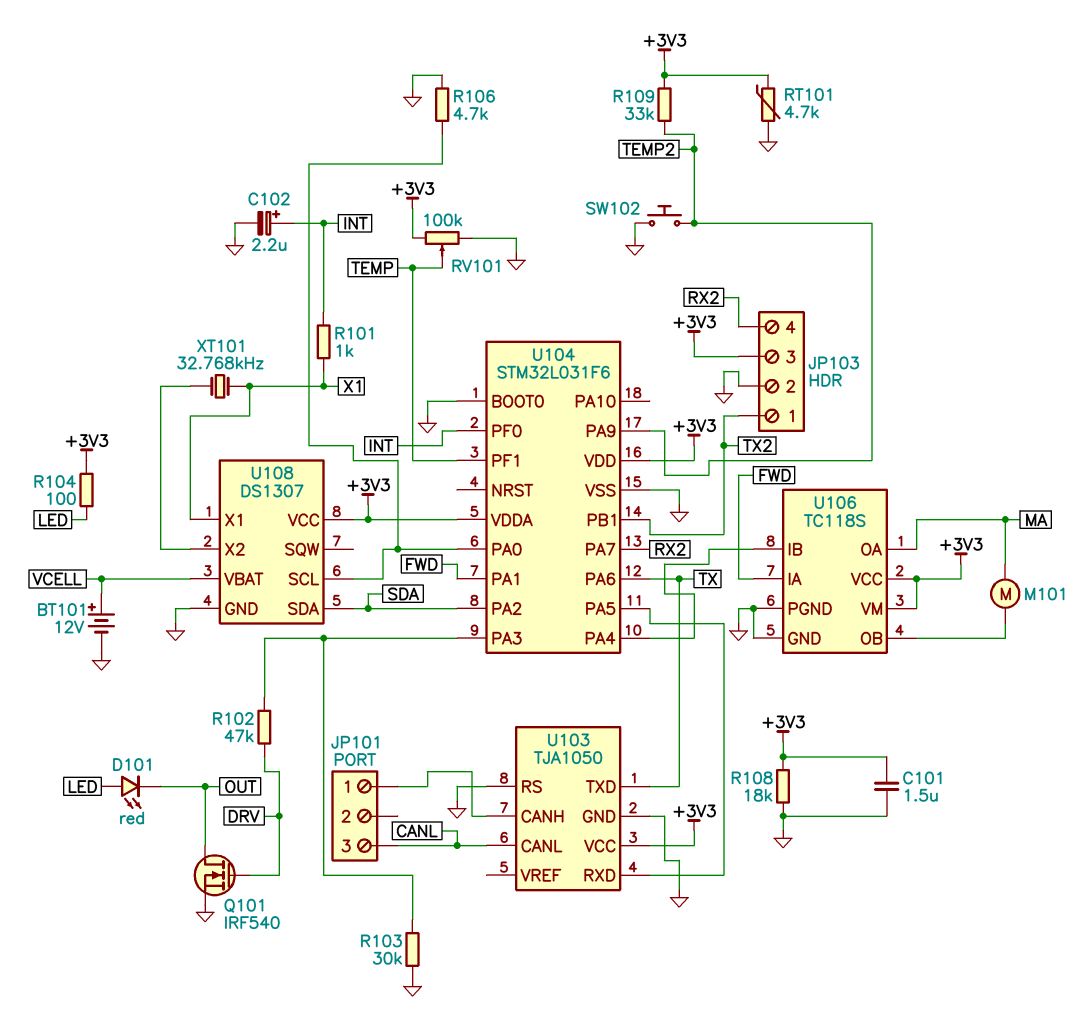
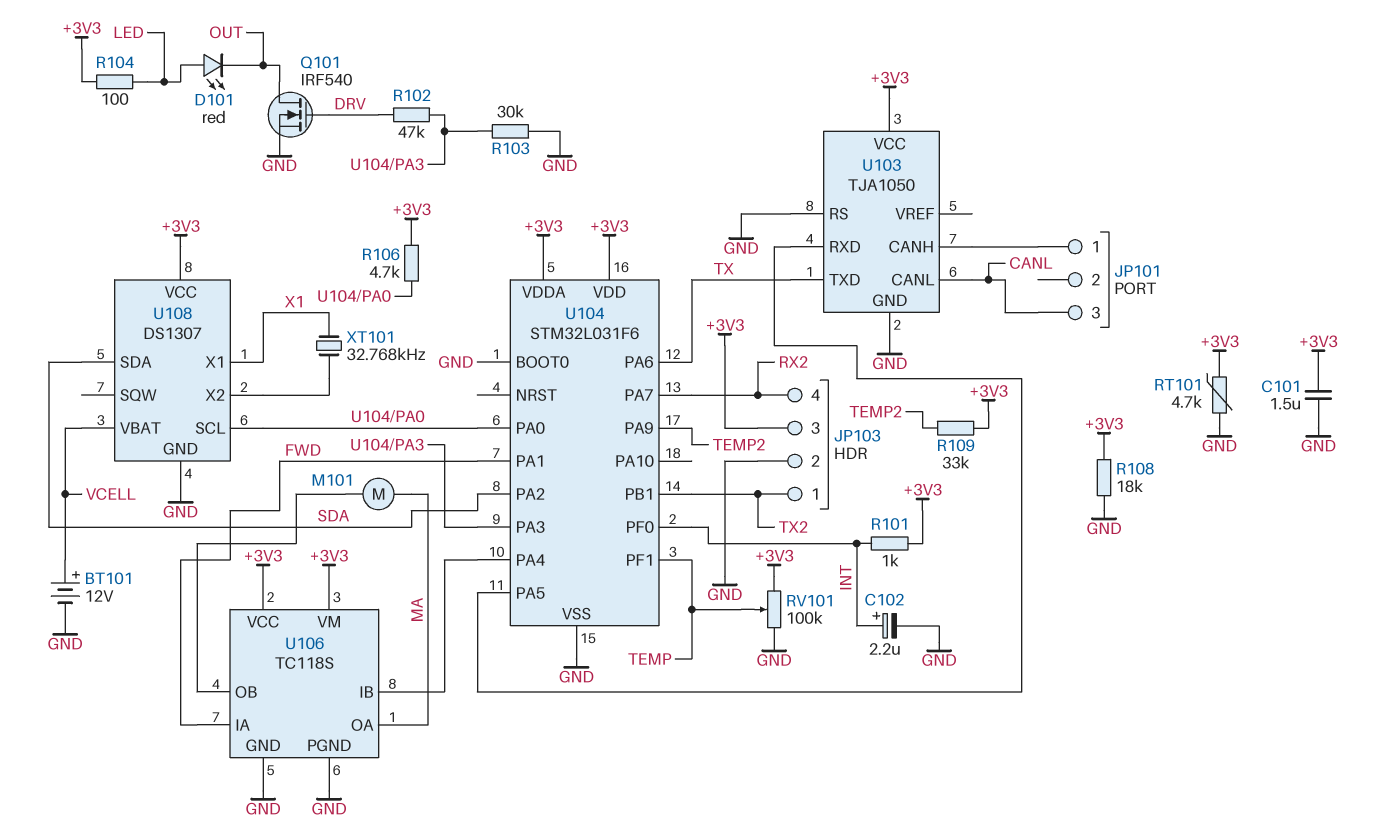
R101: 1k (INT, X1) -> 1k (+3V3, INT)
R106: 4.7k (GND, U104/PA0) -> 4.7k (+3V3, U104/PA0)
SW102: button (GND, TEMP2) -> none

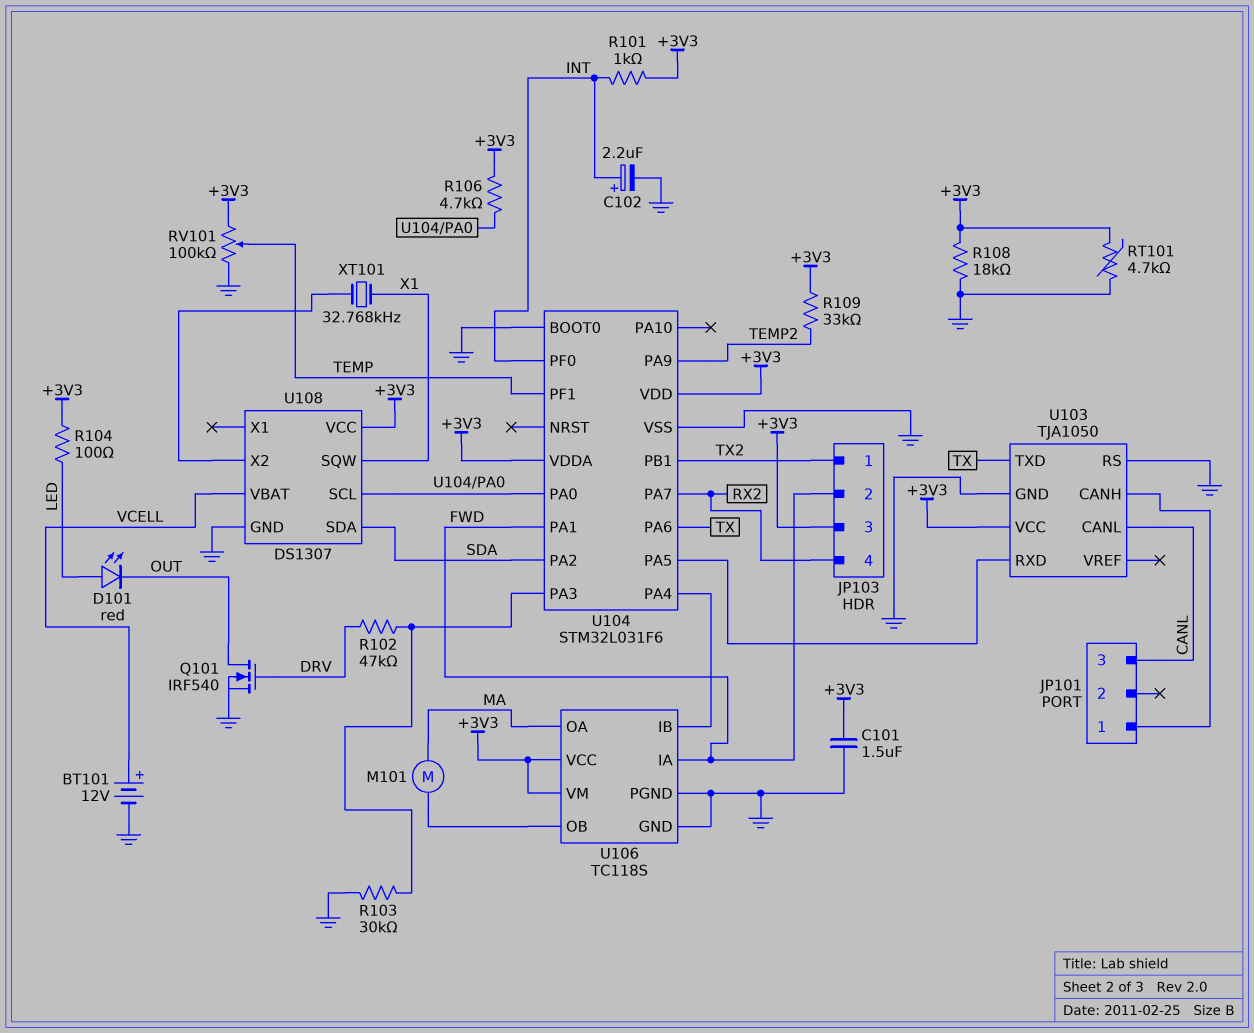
JP103 pin 2: GND -> FWD
U108 pin SQW: none -> X1
U108 pin X1: X1 -> none

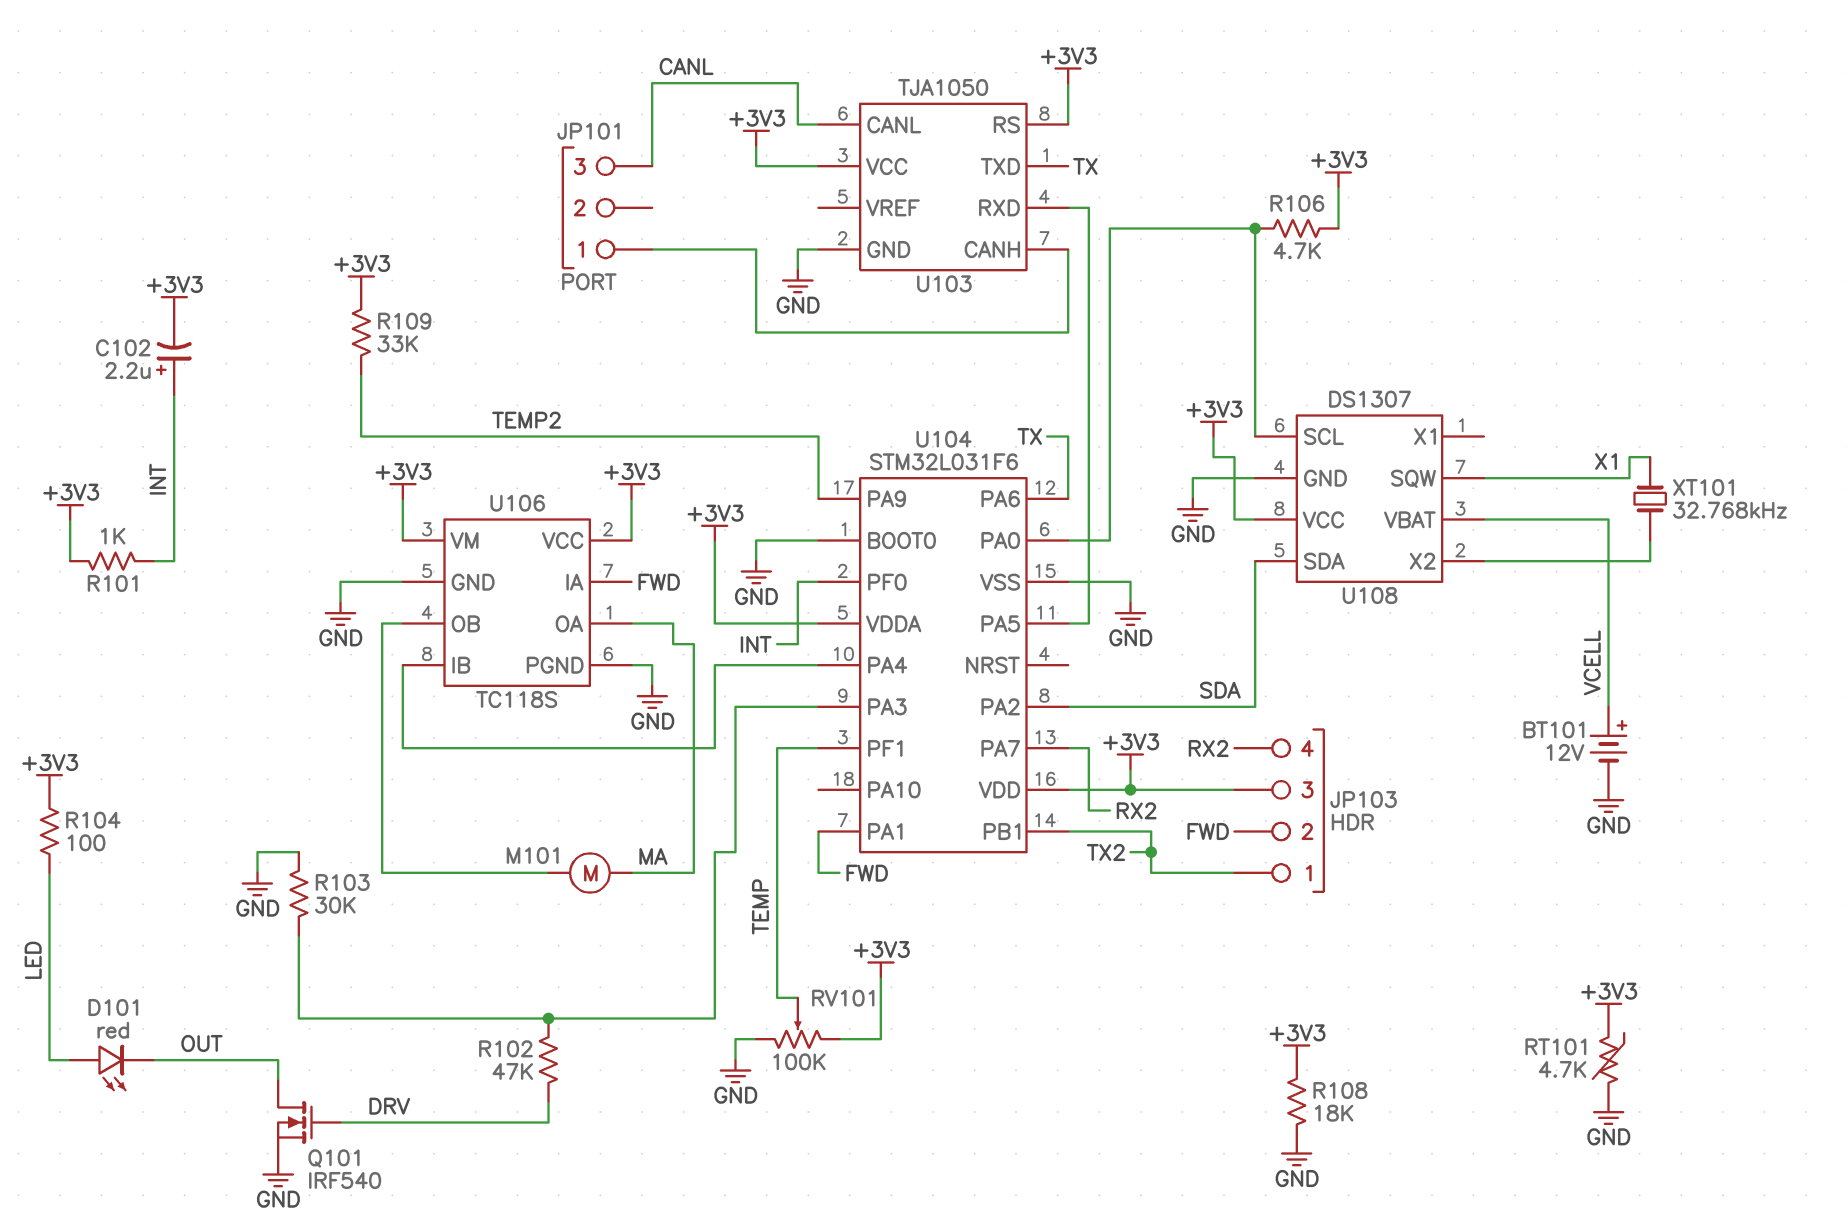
C101: 1.5uF (+3V3, GND) -> none
C102: 2.2uF (plus INT, minus GND) -> 2.2uF (plus INT, minus +3V3)
U103 pin RS: GND -> +3V3

